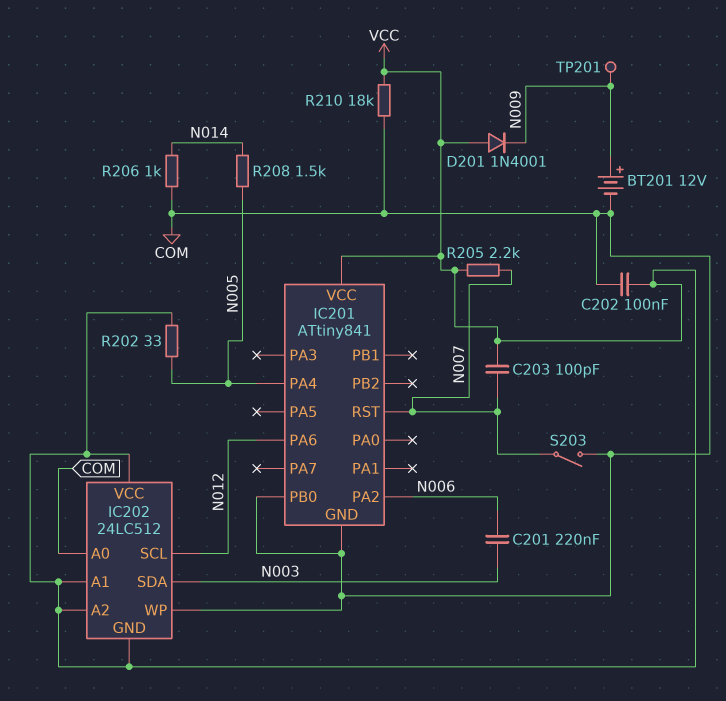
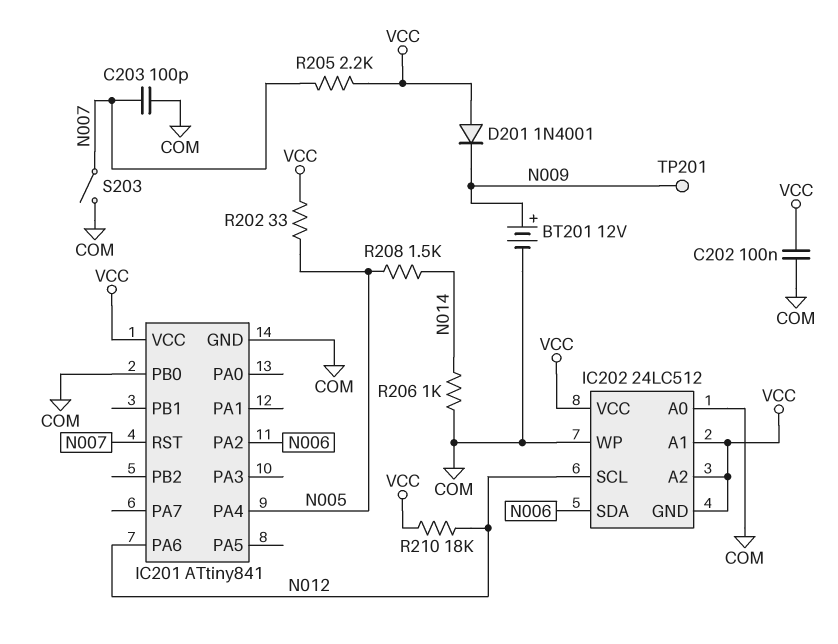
C201: 220nF (N003, N006) -> none
C203: 100pF (N007, VCC) -> 100pF (COM, N007)
IC202 pin SDA: N003 -> N006
R210: 18k (COM, VCC) -> 18k (N012, VCC)

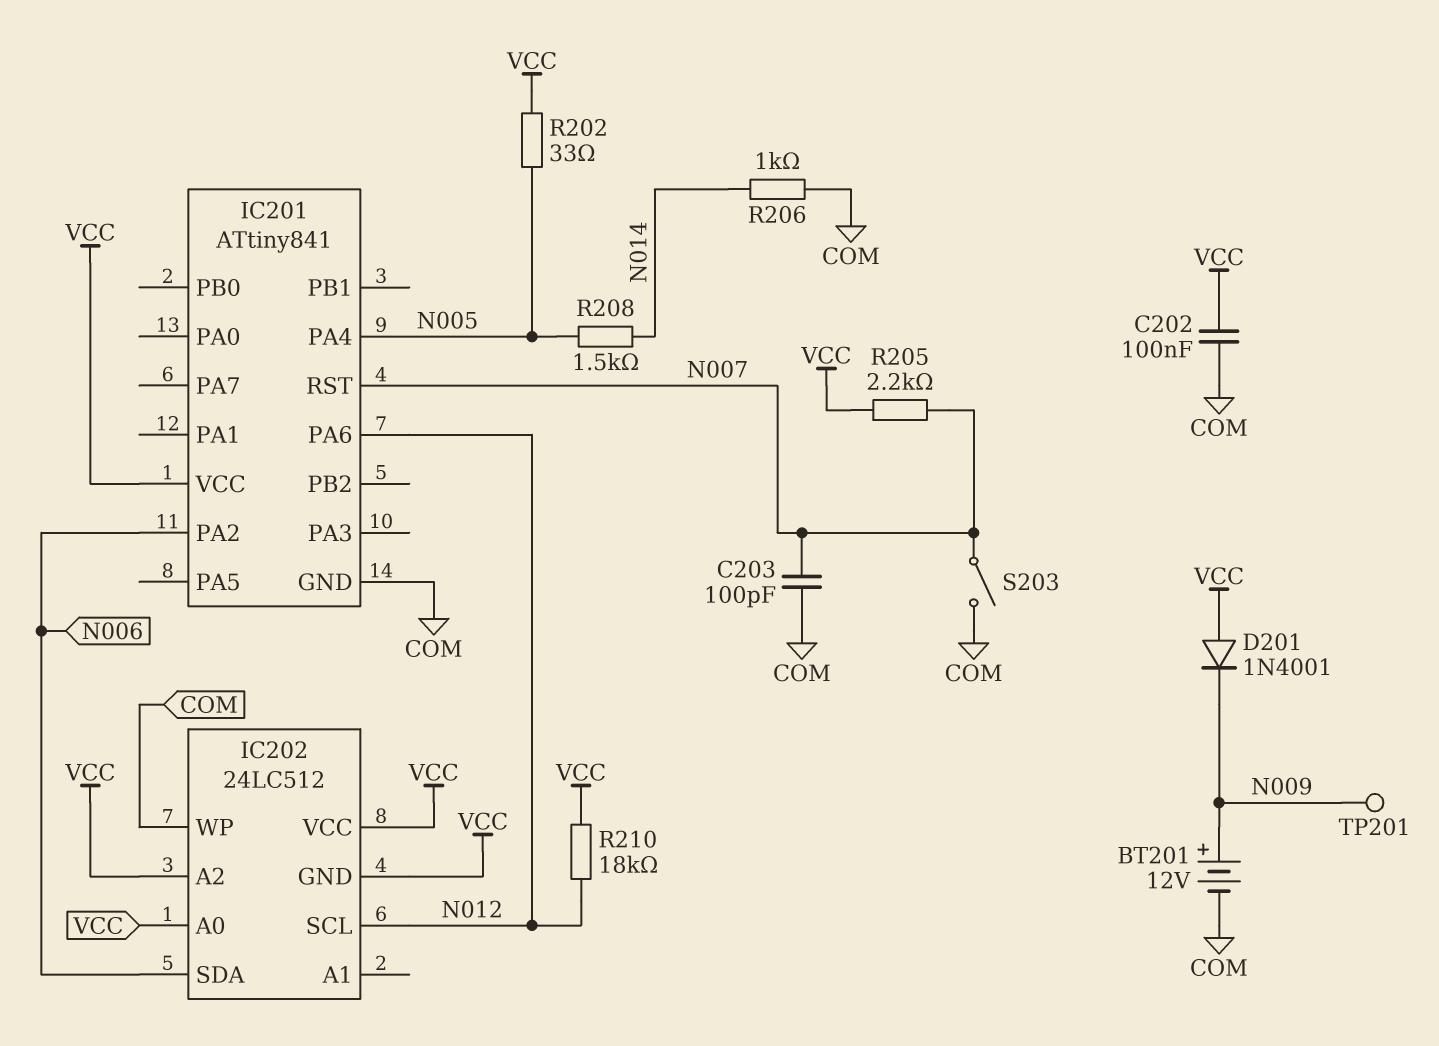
IC201 pin PB0: COM -> none
IC202 pin A0: COM -> VCC
IC202 pin A1: VCC -> none

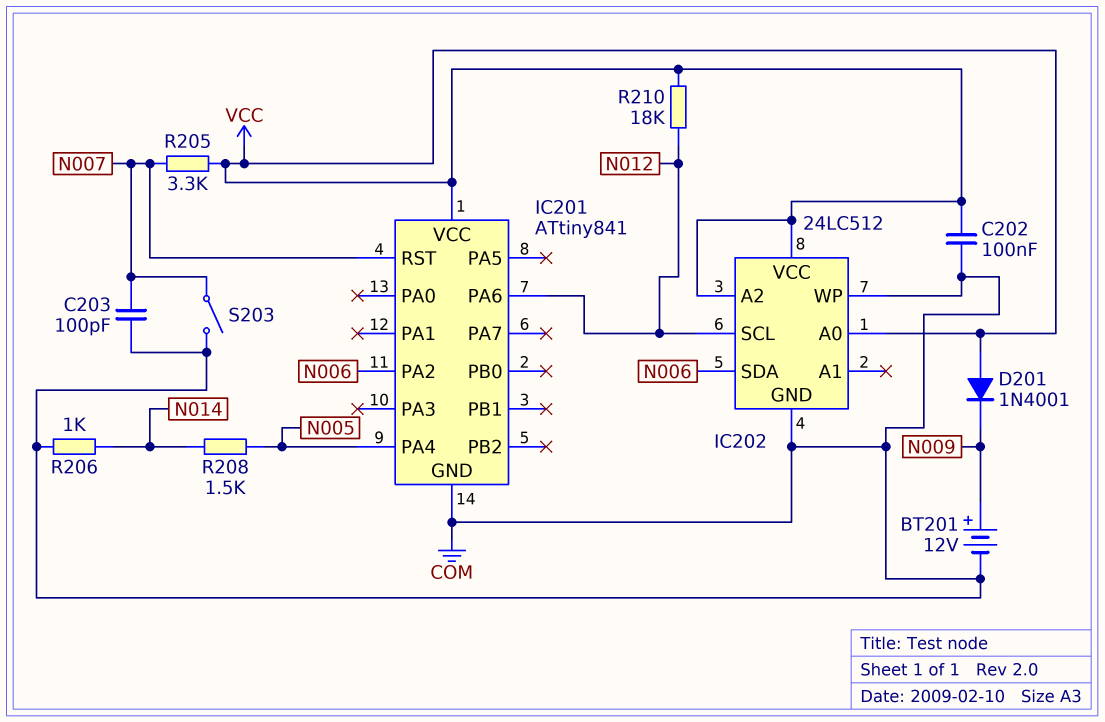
IC202 pin GND: VCC -> COM
R202: 33 (N005, VCC) -> none
R205: 2.2k (N007, VCC) -> 3.3k (N007, VCC)
TP201: test point (N009) -> none

